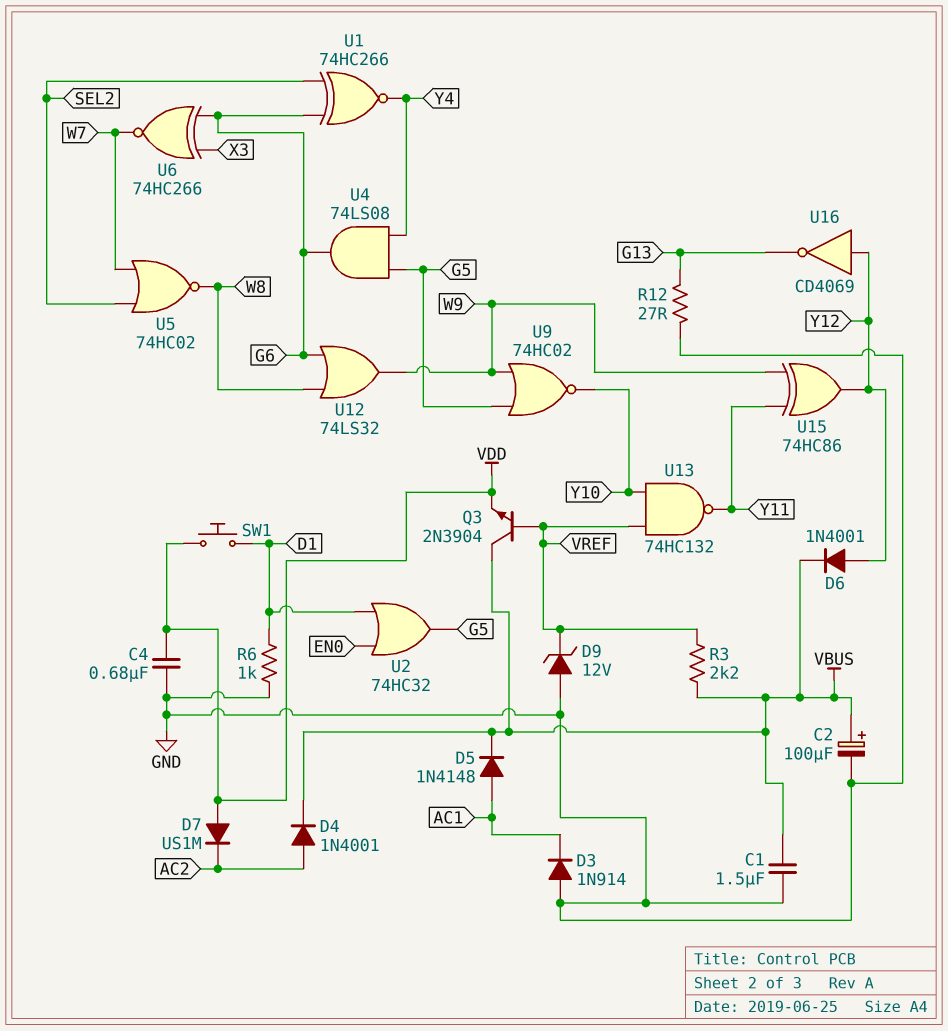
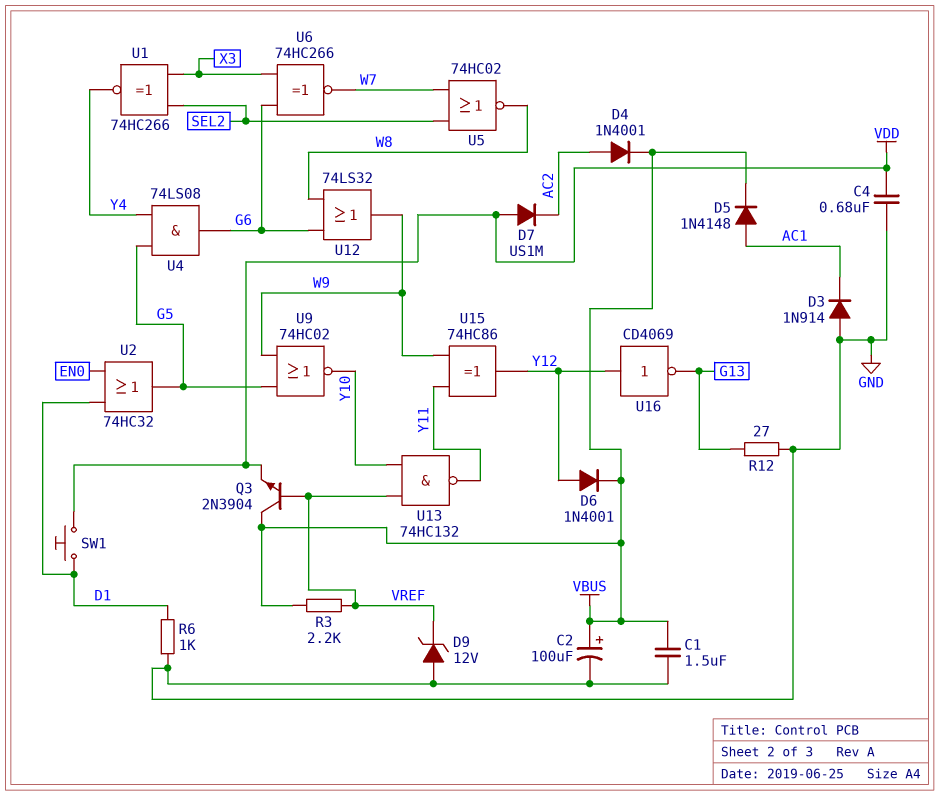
U1: XNOR 74HC266 (in G6, in SEL2, out Y4) -> XNOR 74HC266 (in SEL2, in X3, out Y4)

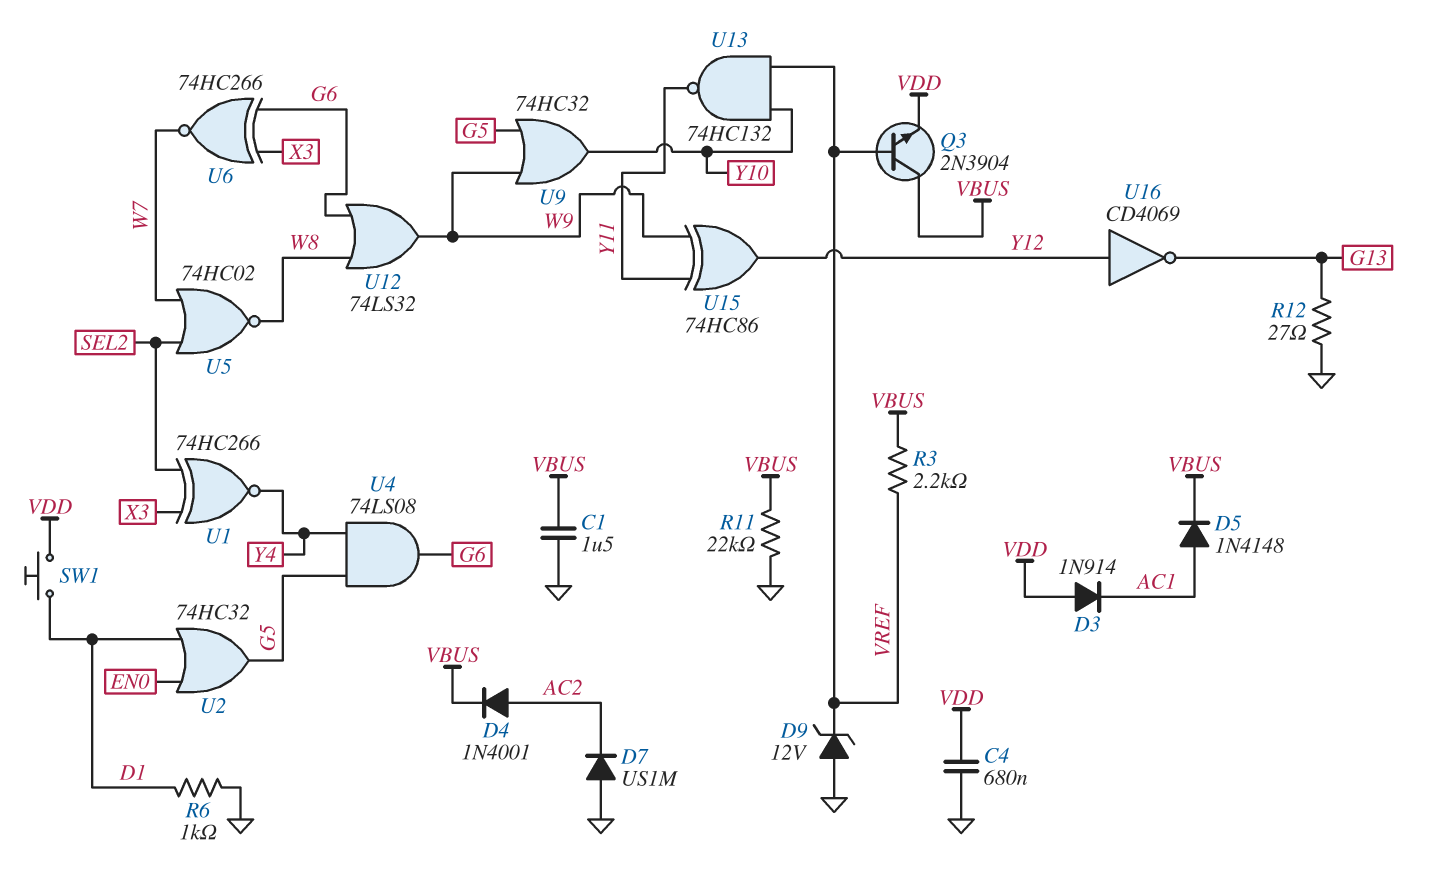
C2: 100uF (plus VBUS, minus GND) -> none
D3: diode 1N914 (A GND, K AC1) -> diode 1N914 (A VDD, K AC1)
D6: diode 1N4001 (A Y12, K VBUS) -> none
D7: diode US1M (A VDD, K AC2) -> diode US1M (A GND, K AC2)
R11: none -> 22k (GND, VBUS)
U9: NOR 74HC02 (in G5, in W9, out Y10) -> OR 74HC32 (in G5, in W9, out Y10)

